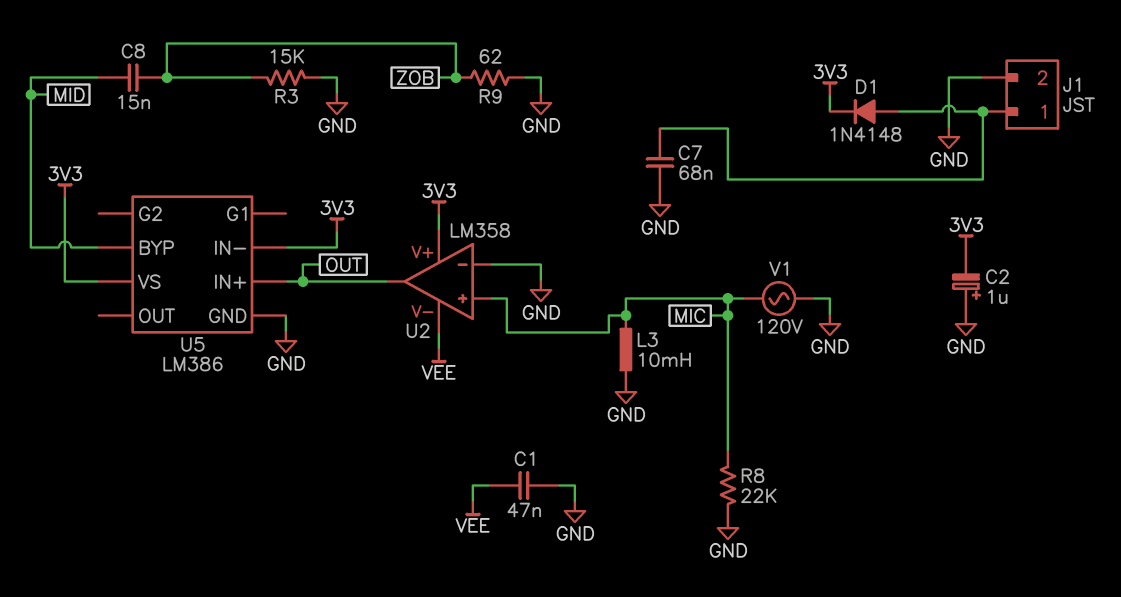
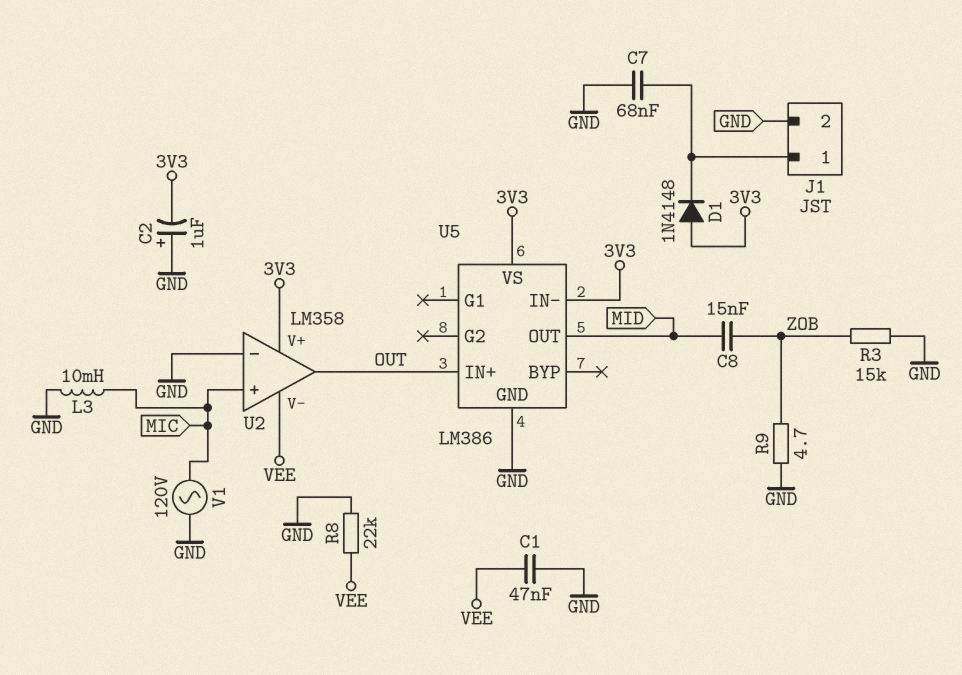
D1: diode 1N4148 (A J1/1, K 3V3) -> diode 1N4148 (A 3V3, K J1/1)
R8: 22k (GND, MIC) -> 22k (GND, VEE)
R9: 62 (GND, ZOB) -> 4.7 (GND, ZOB)
U5 pin BYP: MID -> none
U5 pin OUT: none -> MID

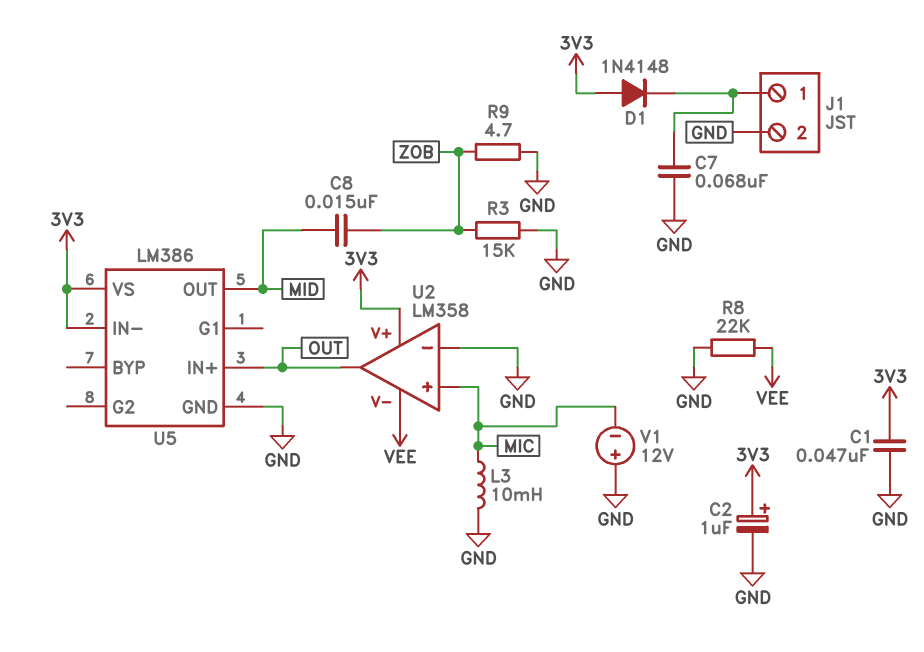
C1: 47nF (GND, VEE) -> 47nF (3V3, GND)
C2: 1uF (plus GND, minus 3V3) -> 1uF (plus 3V3, minus GND)
V1: AC 120V (GND, MIC) -> 12V (plus GND, minus MIC)

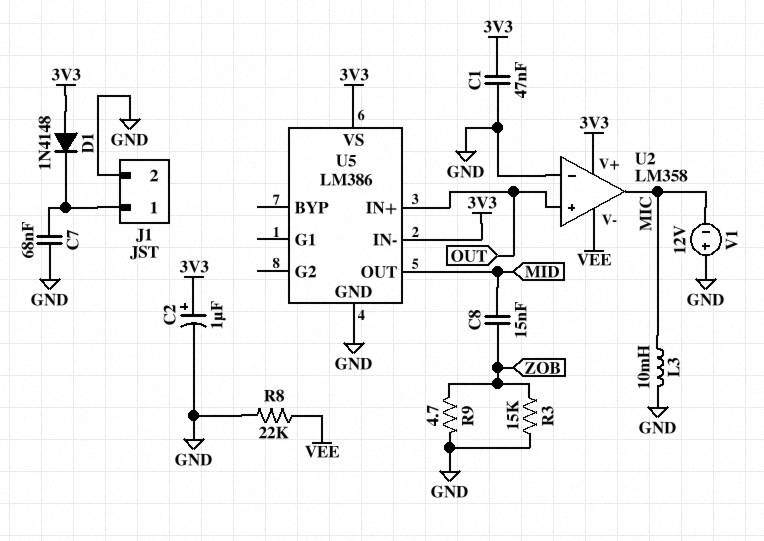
U2 pin in+: MIC -> OUT
U2 pin out: OUT -> MIC

